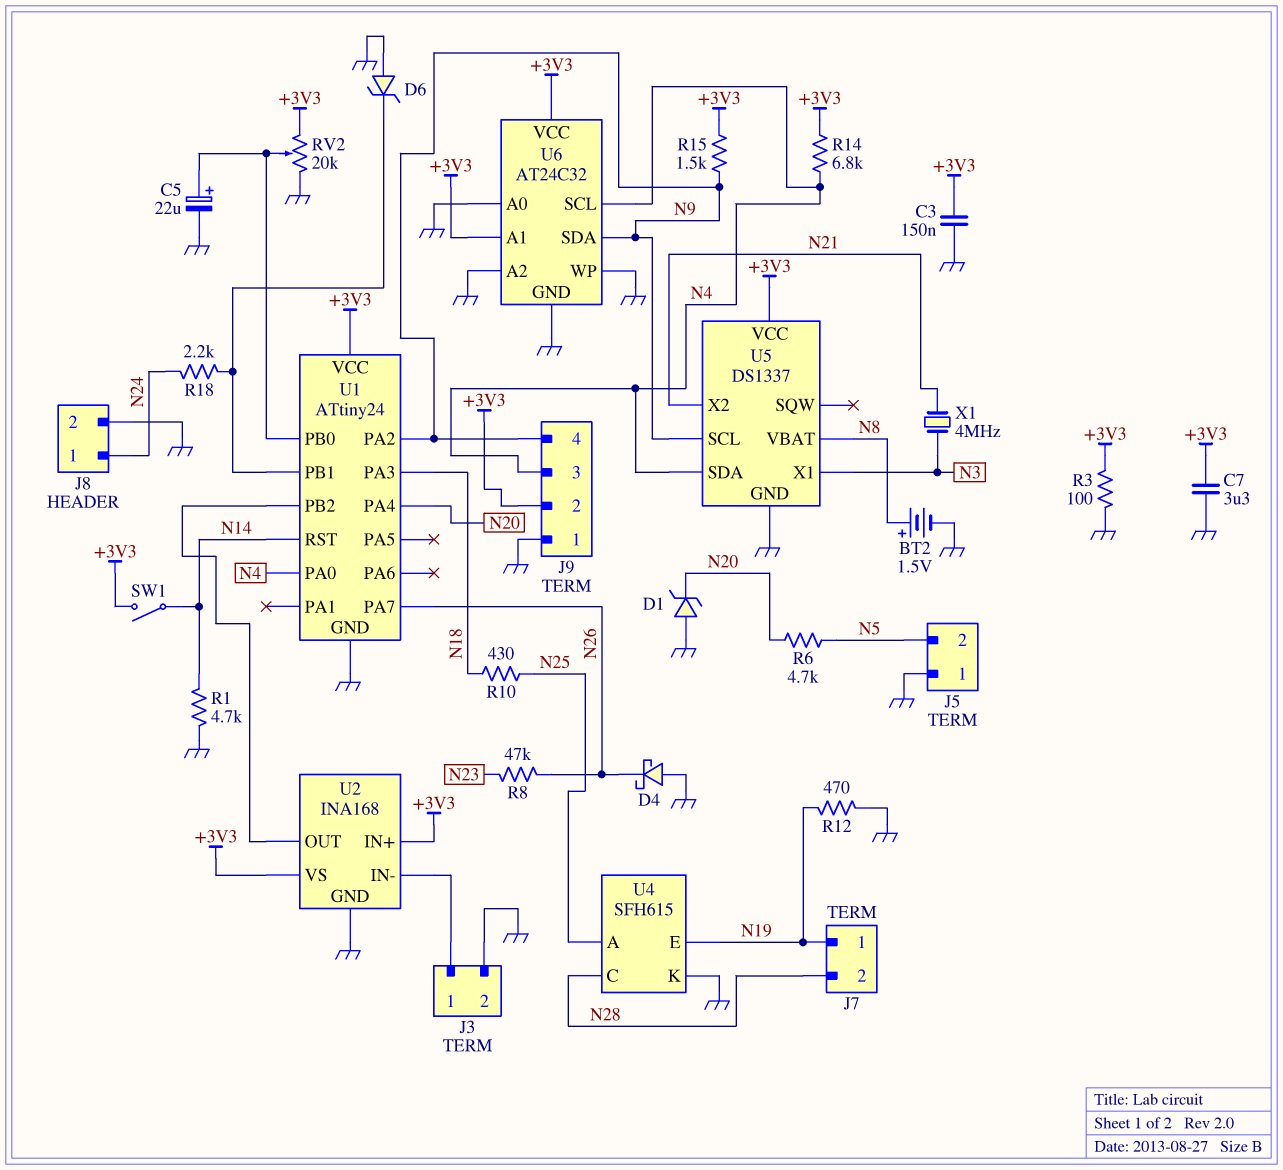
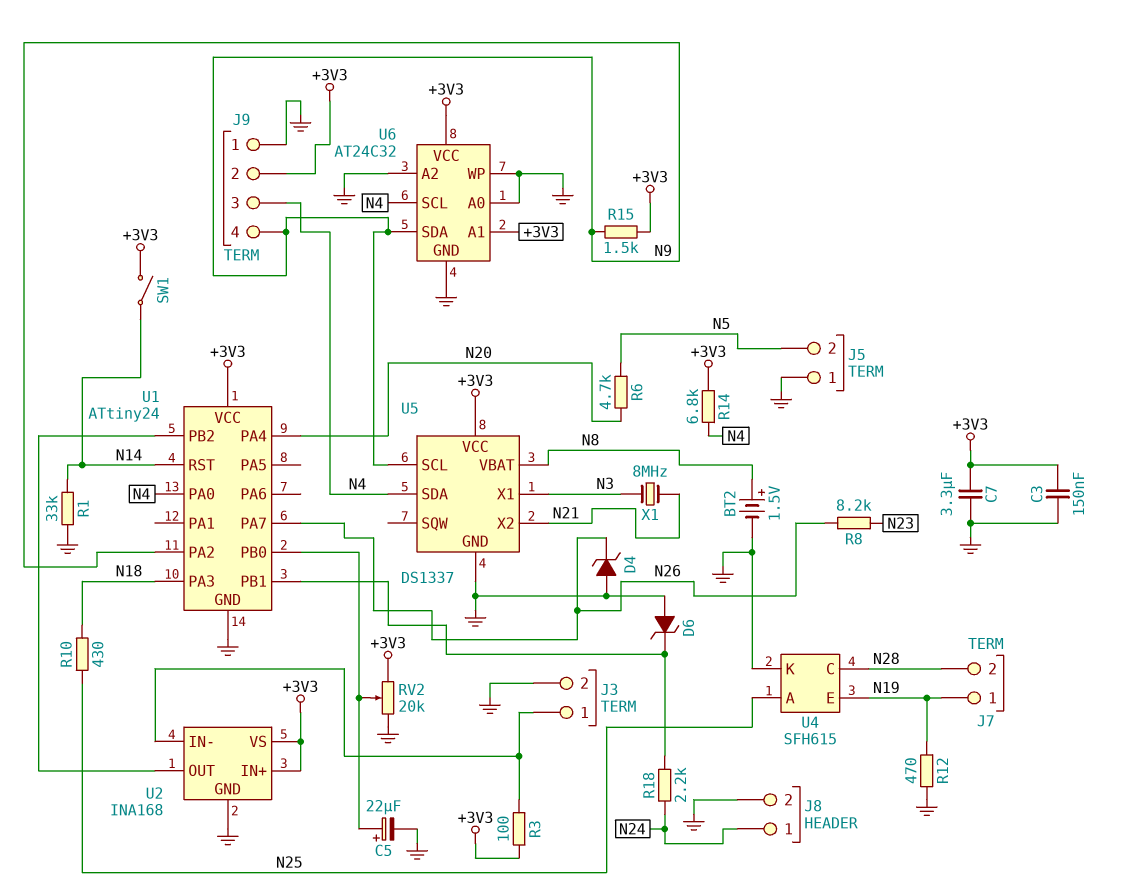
D1: zener (A GND, K N20) -> none
D4: schottky (A GND, K N26) -> zener (A GND, K N26)
R1: 4.7k (GND, N14) -> 33k (GND, N14)
R3: 100 (+3V3, GND) -> 100 (+3V3, J3/1)
R8: 47k (N23, N26) -> 8.2k (N23, N26)
X1: 4MHz (N3, N21) -> 8MHz (N3, N21)

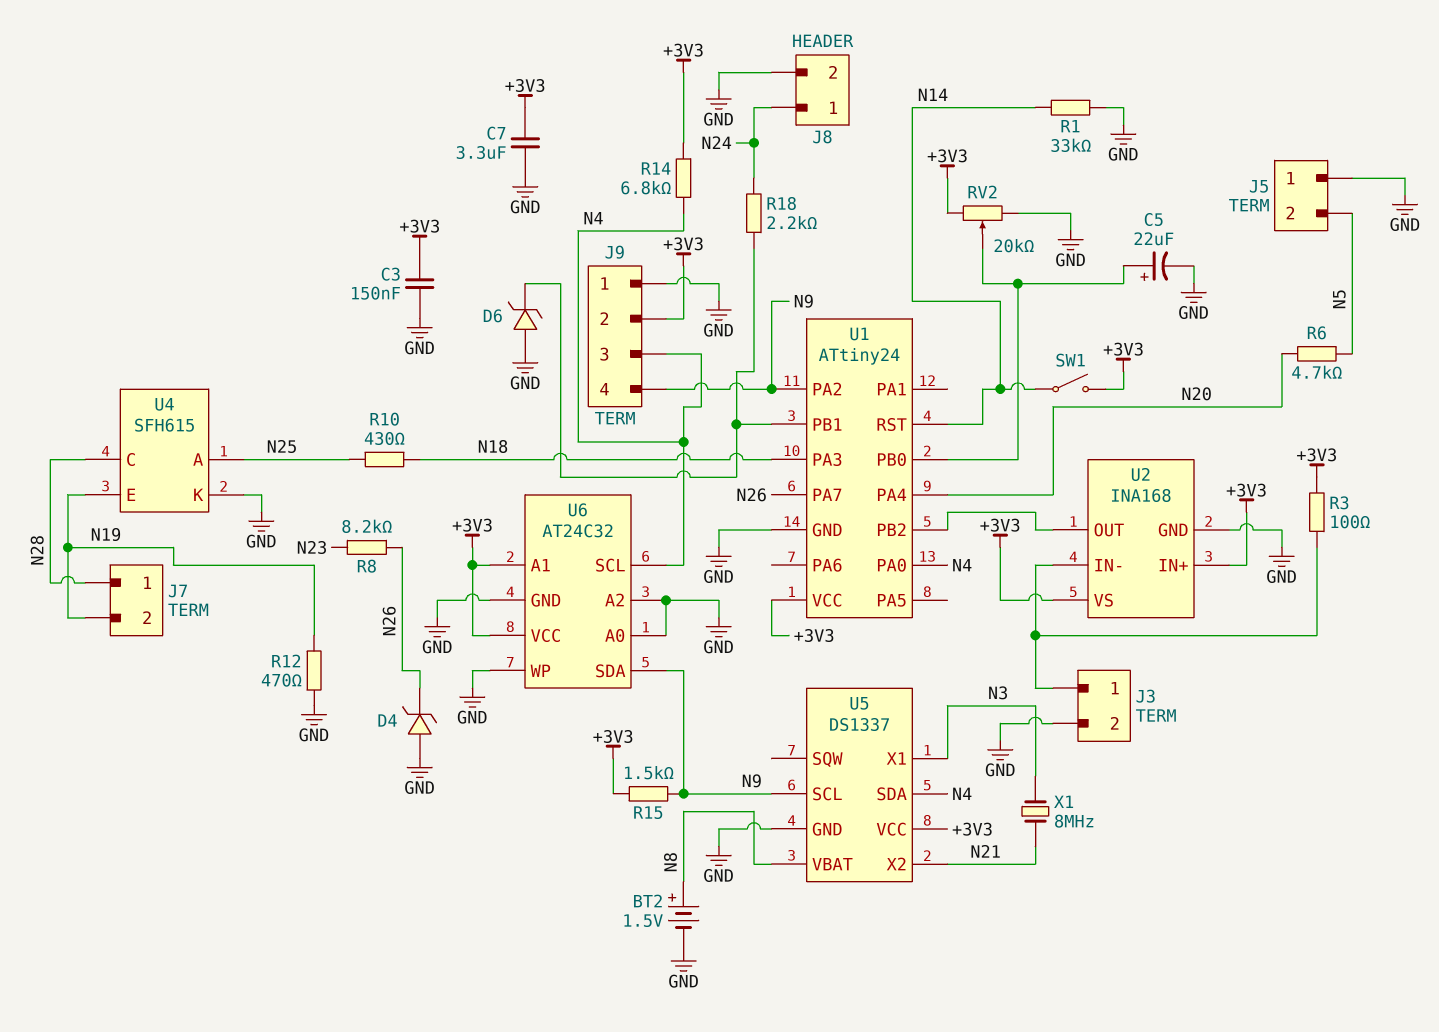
J7 pin 1: N19 -> N28
J7 pin 2: N28 -> N19

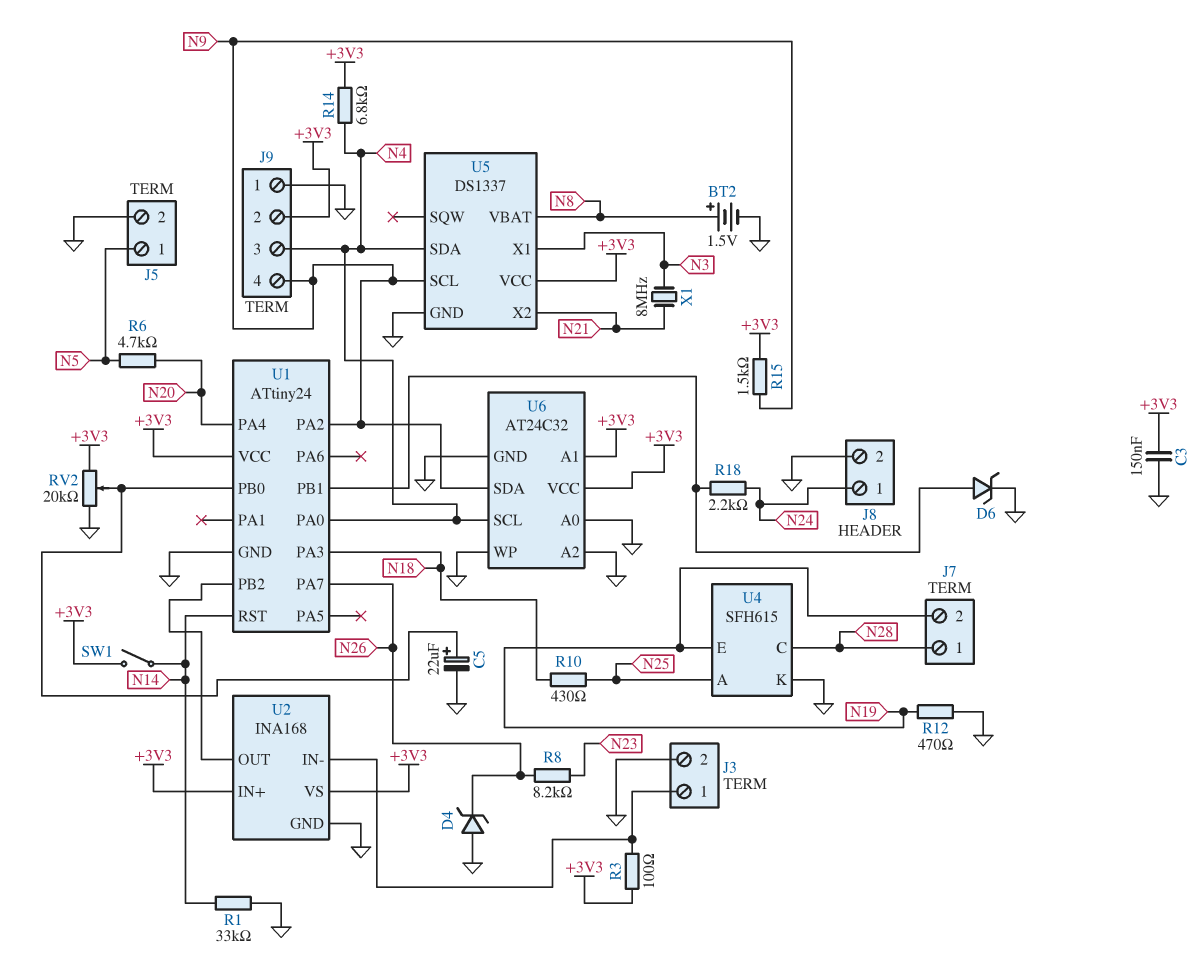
C7: 3.3uF (+3V3, GND) -> none
D6: zener (A GND, K U1/PB1) -> zener (A U1/PB1, K GND)
J5 pin 1: GND -> N5
J5 pin 2: N5 -> GND

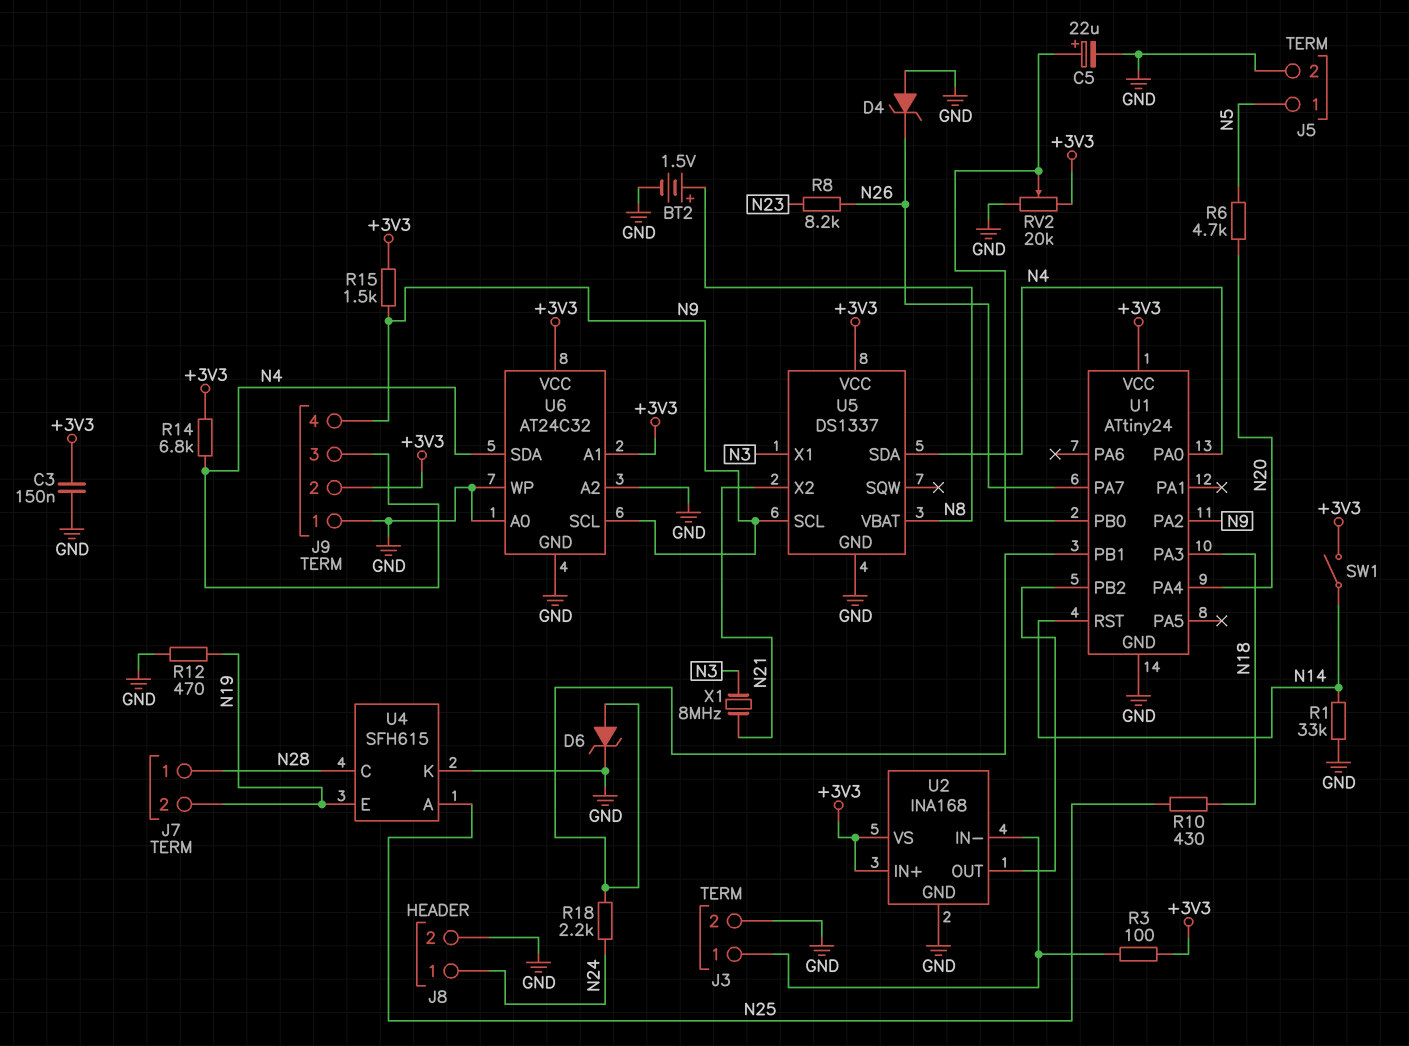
U6 pin SCL: N4 -> N9
U6 pin SDA: N9 -> N4

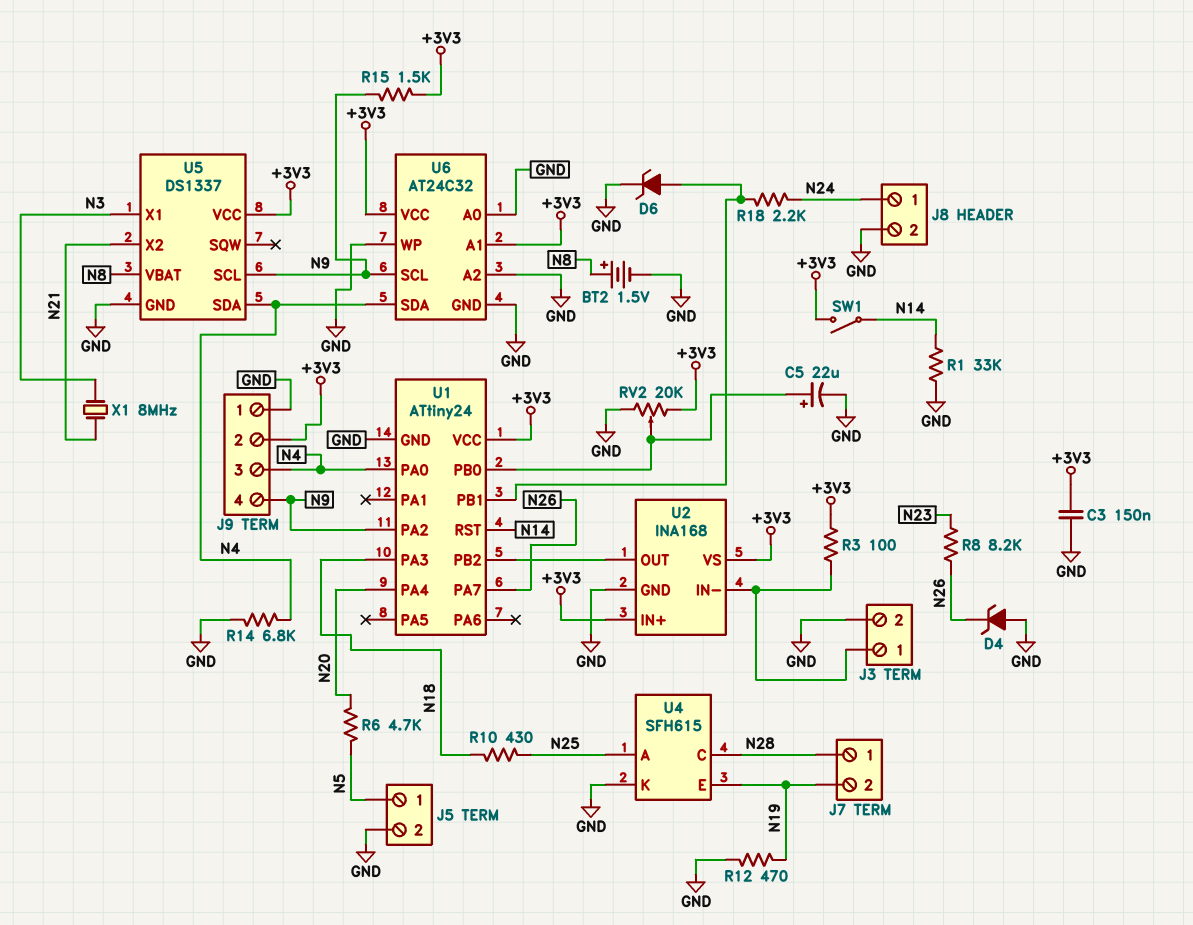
R14: 6.8k (+3V3, N4) -> 6.8k (GND, N4)

